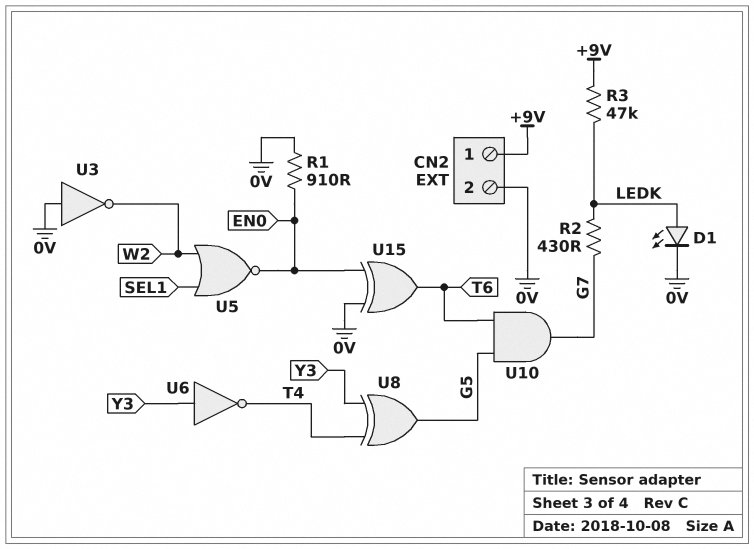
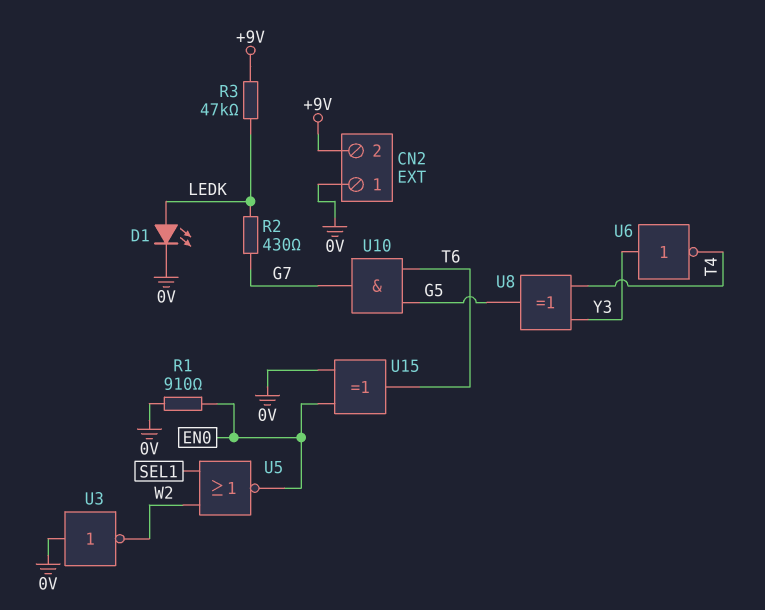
CN2 pin 1: +9V -> 0V
CN2 pin 2: 0V -> +9V

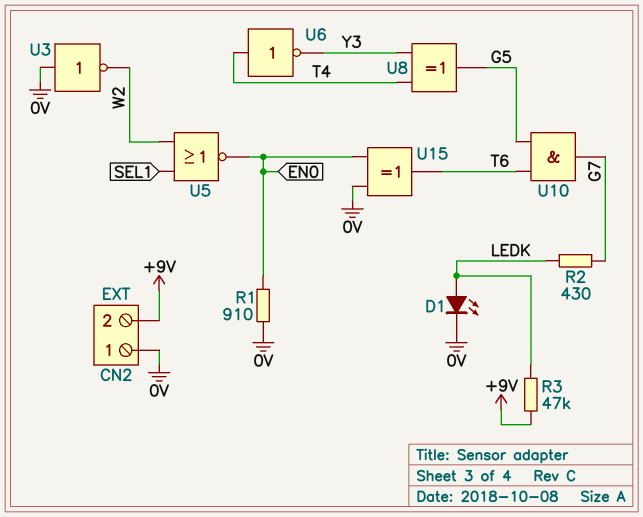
U6: NOT (in Y3, out T4) -> NOT (in T4, out Y3)

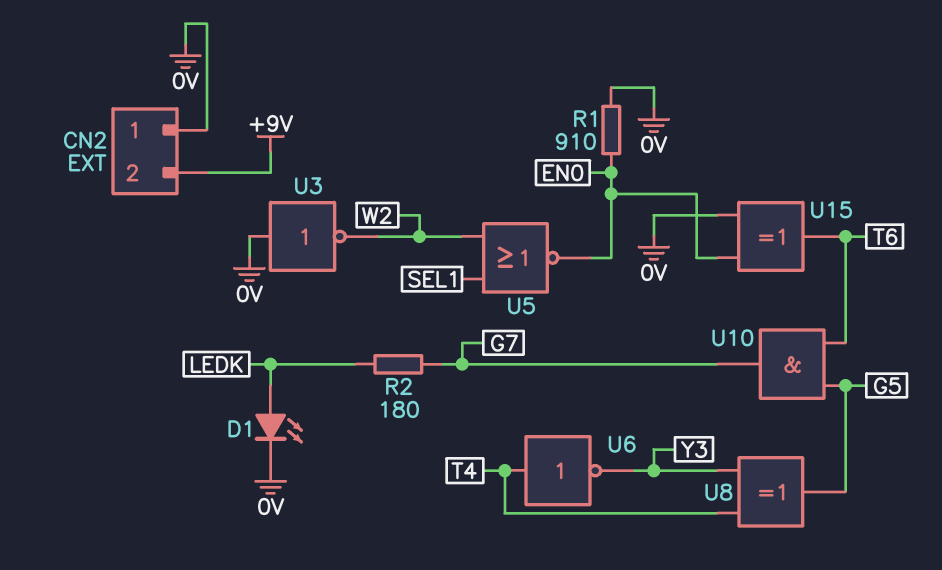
R2: 430 (G7, LEDK) -> 180 (G7, LEDK)
R3: 47k (+9V, LEDK) -> none

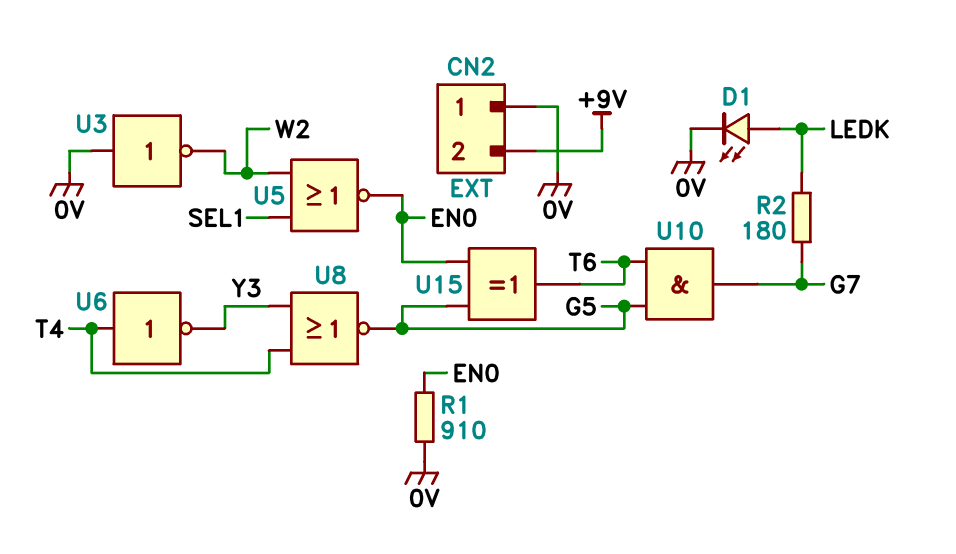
U8: XOR (in T4, in Y3, out G5) -> NOR (in T4, in Y3, out G5)
U15: XOR (in 0V, in EN0, out T6) -> XOR (in EN0, in G5, out T6)

